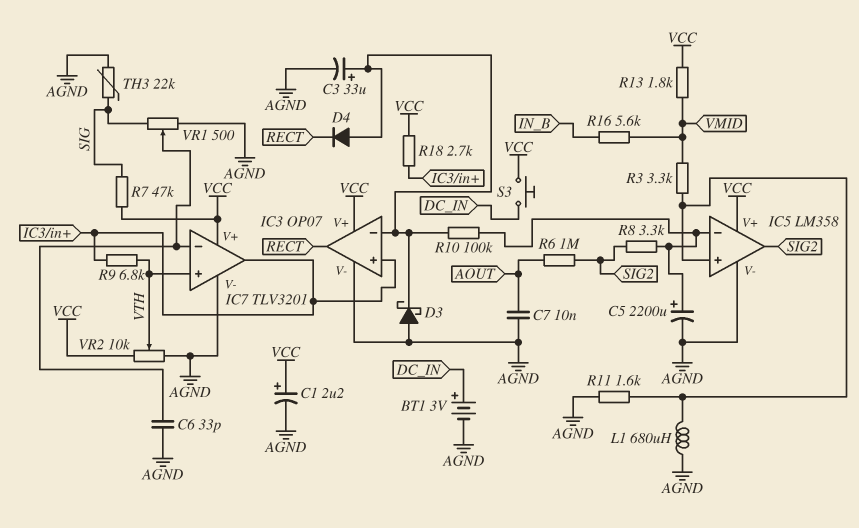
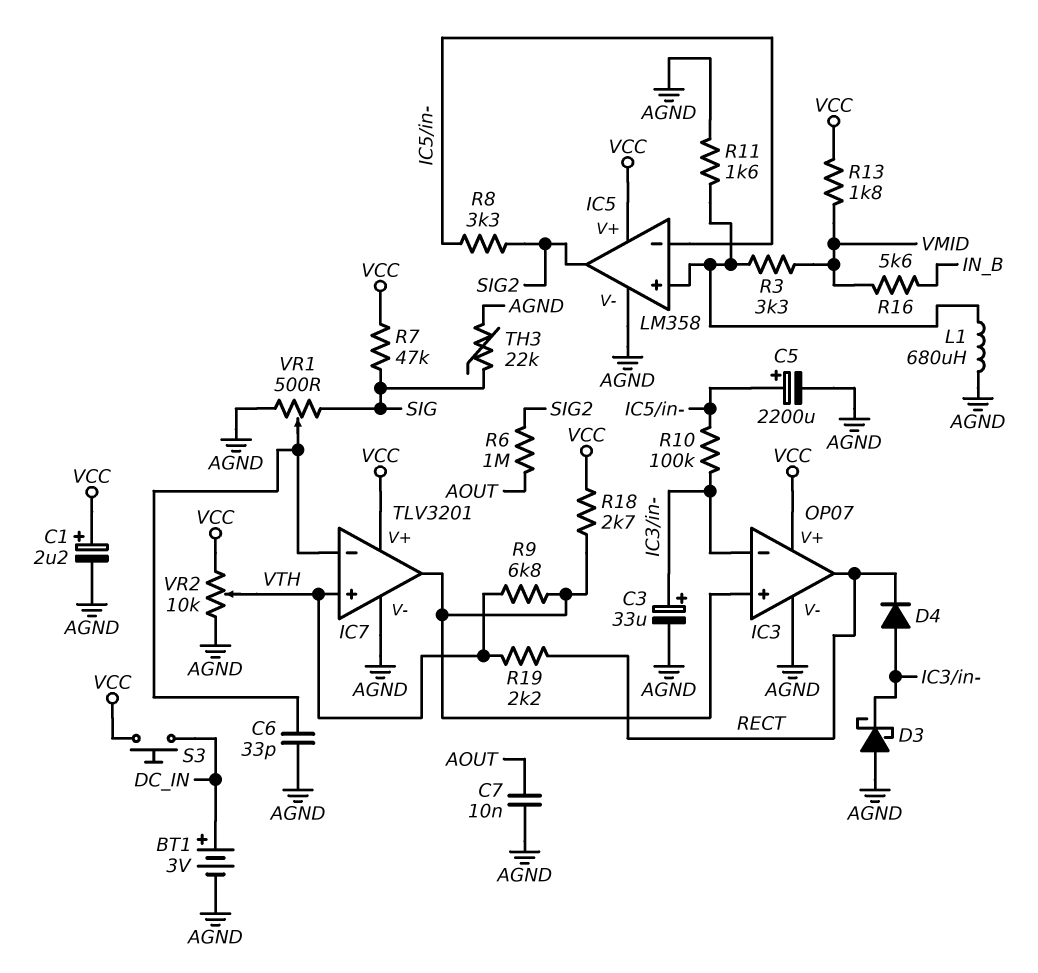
R19: none -> 2.2k (RECT, VTH)

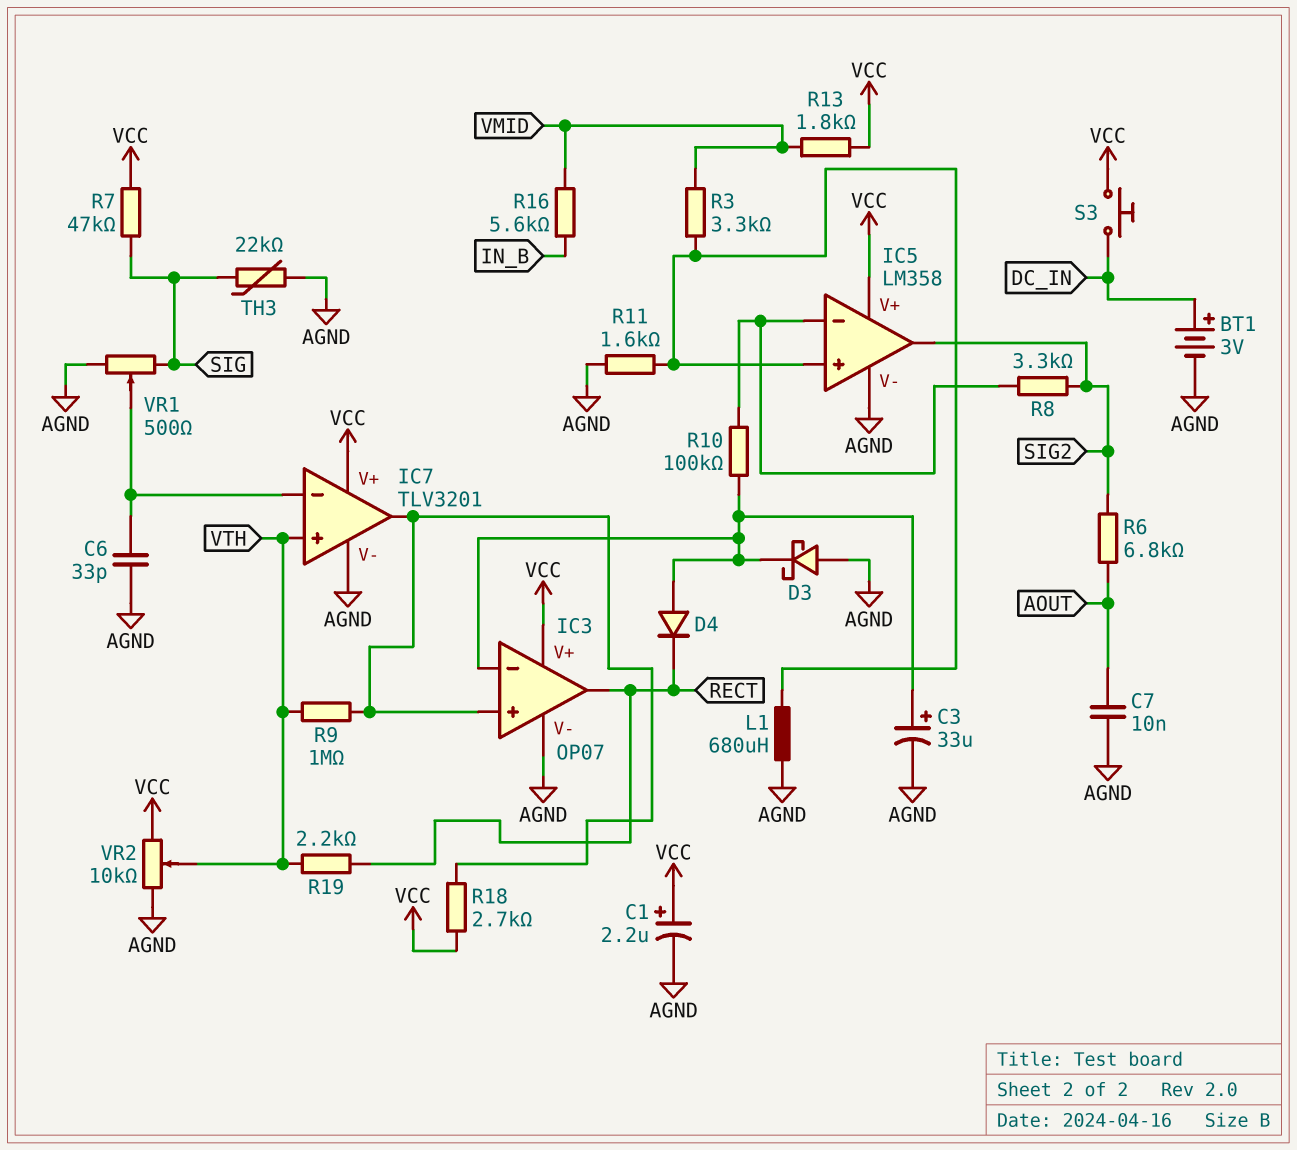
C5: 2200uF (plus IC5/in-, minus AGND) -> none
R6: 1M (AOUT, SIG2) -> 6.8k (AOUT, SIG2)
R9: 6.8k (IC3/in+, VTH) -> 1M (IC3/in+, VTH)

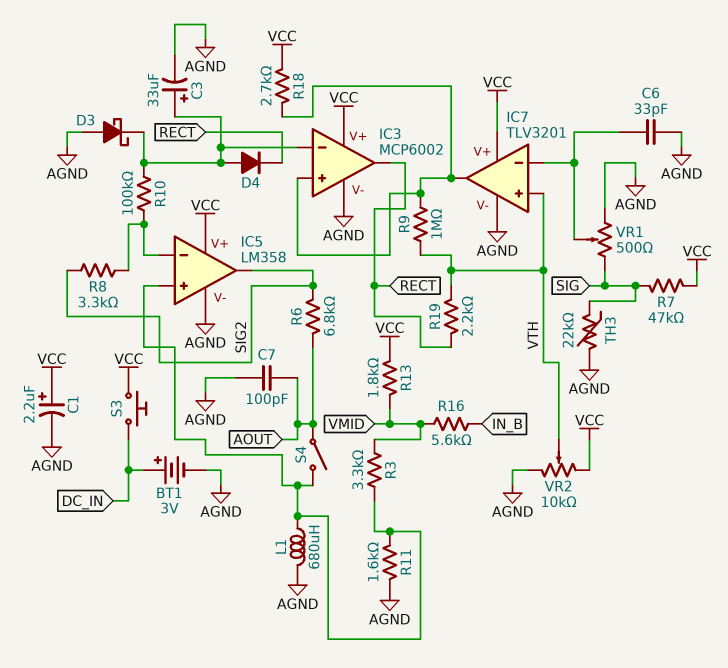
C7: 10nF (AGND, AOUT) -> 100pF (AGND, AOUT)
IC3: OP07 -> MCP6002
S4: none -> switch (AOUT, IC5/in+)

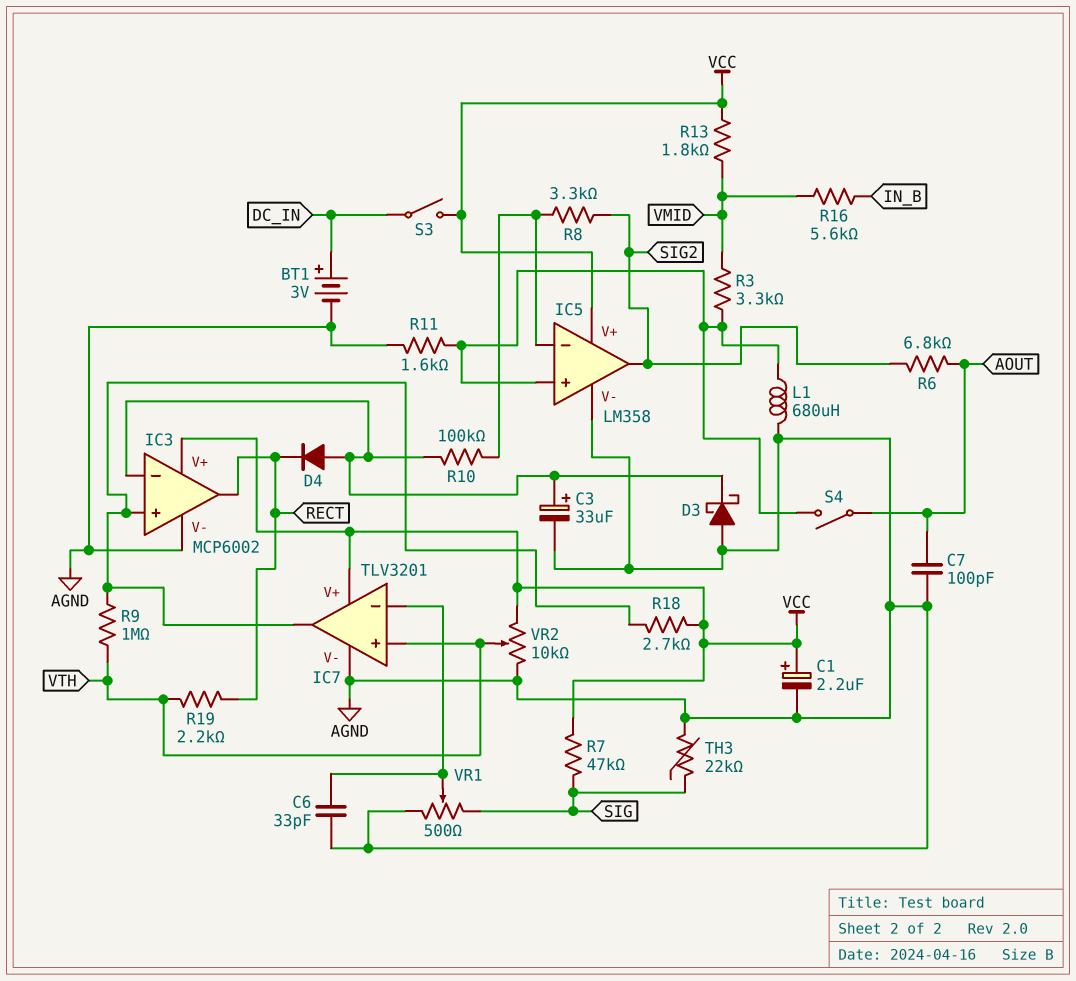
S3: button (DC_IN, VCC) -> switch (DC_IN, VCC)

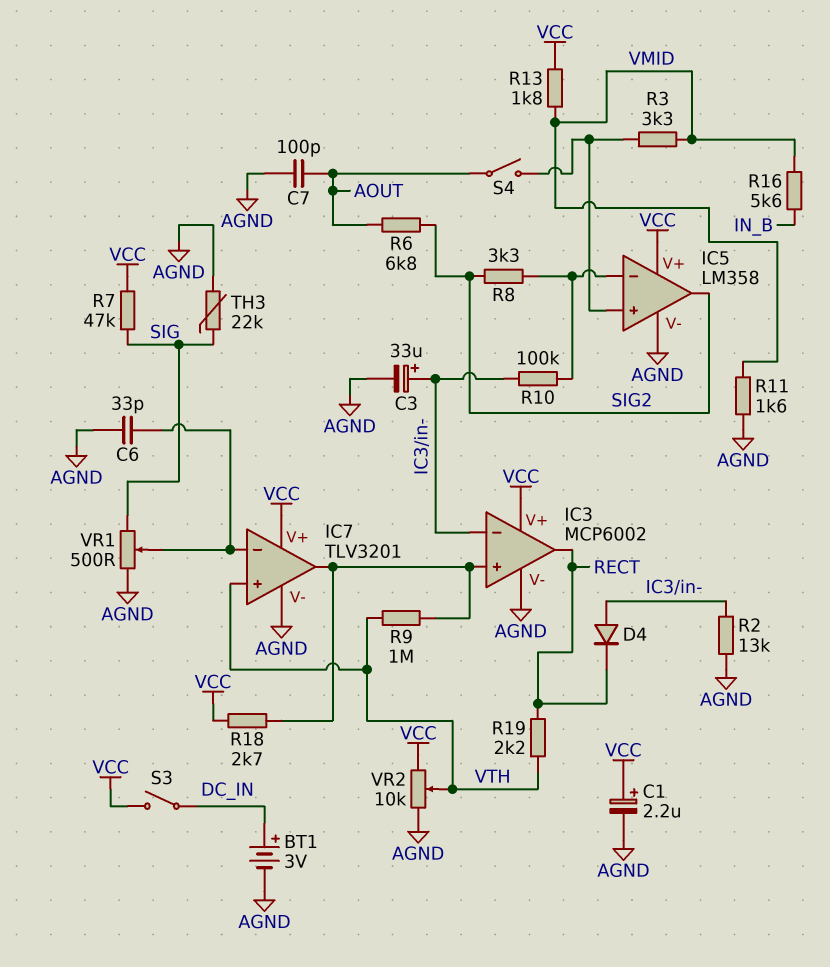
D3: schottky (A AGND, K IC3/in-) -> none
L1: 680uH (AGND, IC5/in+) -> none
R2: none -> 13k (AGND, IC3/in-)
R11: 1.6k (AGND, IC5/in+) -> 1.6k (AGND, VMID)

